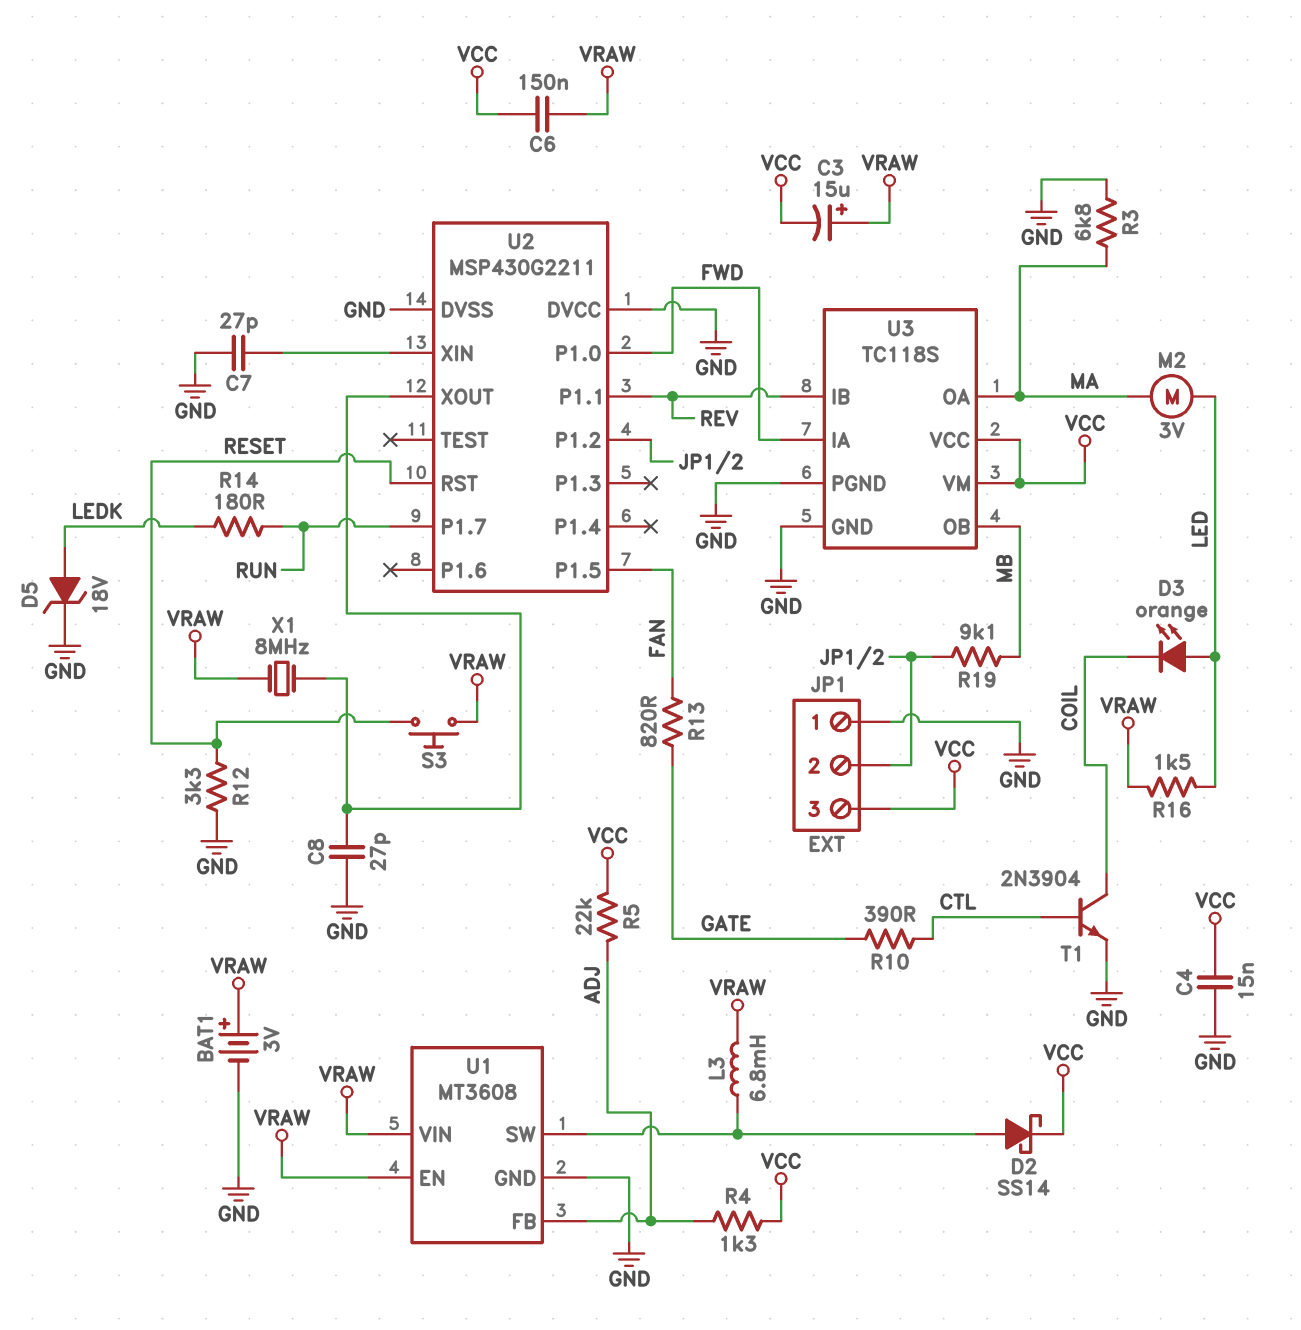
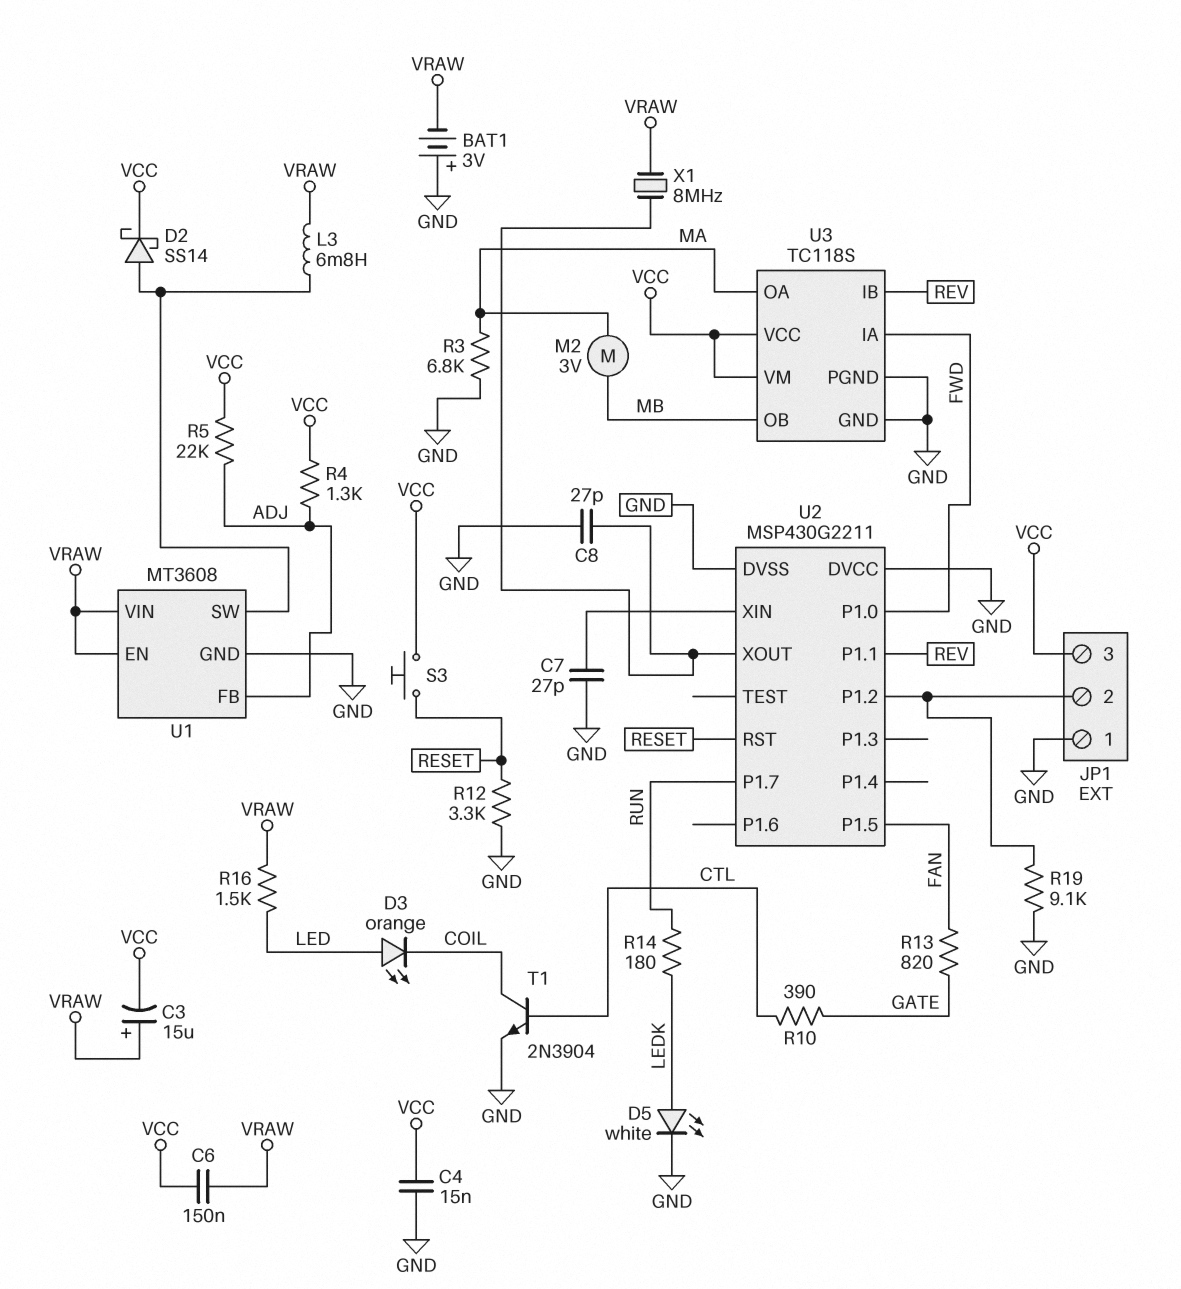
BAT1: 3V (plus VRAW, minus GND) -> 3V (plus GND, minus VRAW)
D5: zener 18V (A LEDK, K GND) -> LED white (A LEDK, K GND)
M2: motor 3V (LED, MA) -> motor 3V (MA, MB)
R19: 9.1k (JP1/2, MB) -> 9.1k (GND, JP1/2)
S3: button (RESET, VRAW) -> button (RESET, VCC)

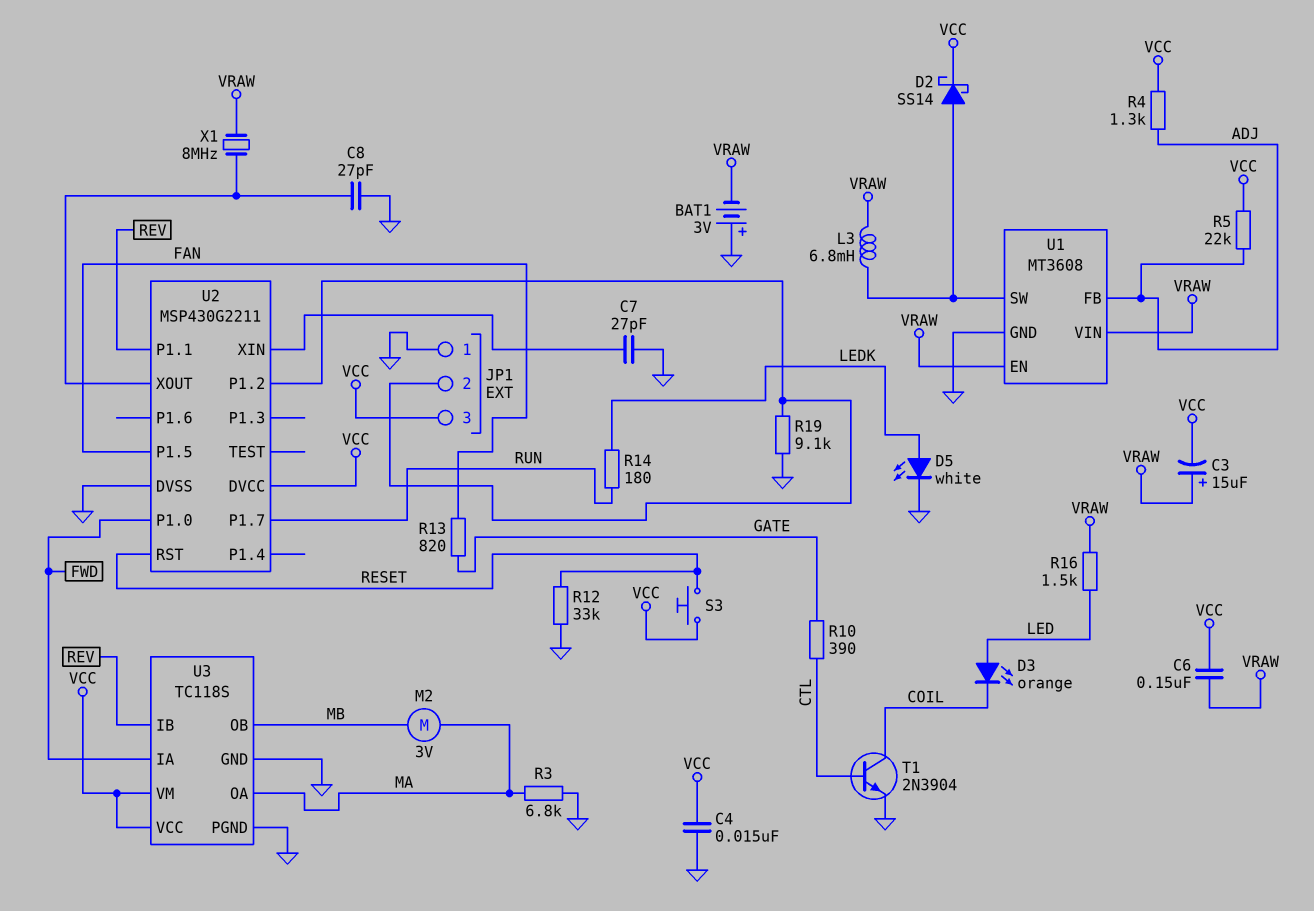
R12: 3.3k (GND, RESET) -> 33k (GND, RESET)
U2 pin DVCC: GND -> VCC

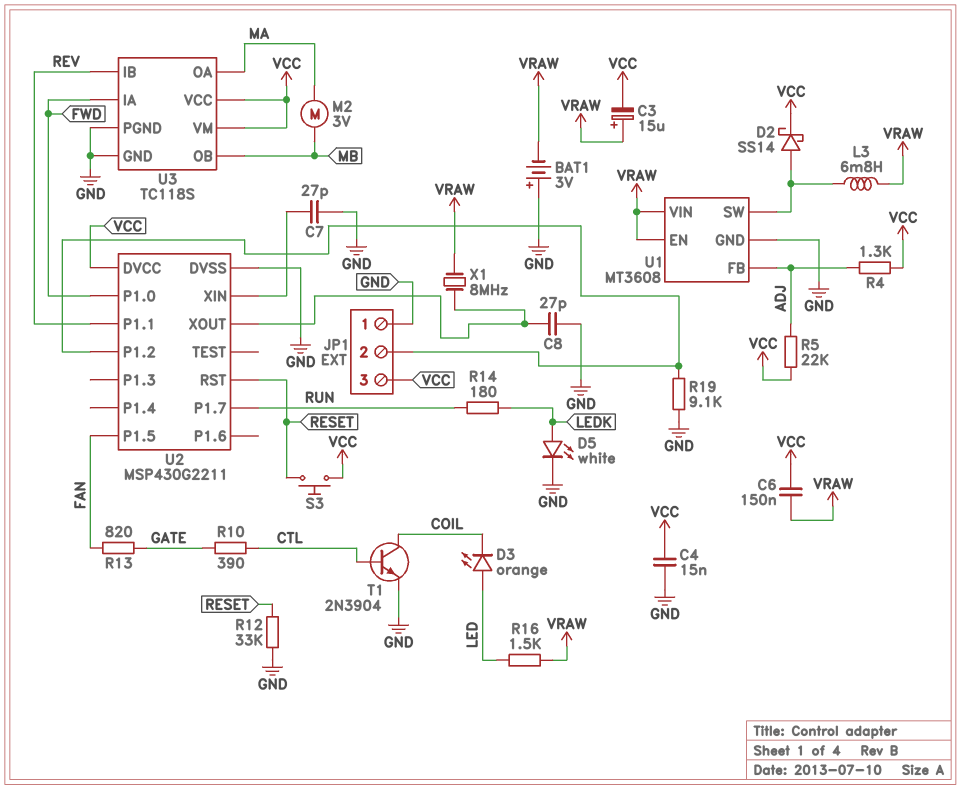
R3: 6.8k (GND, MA) -> none

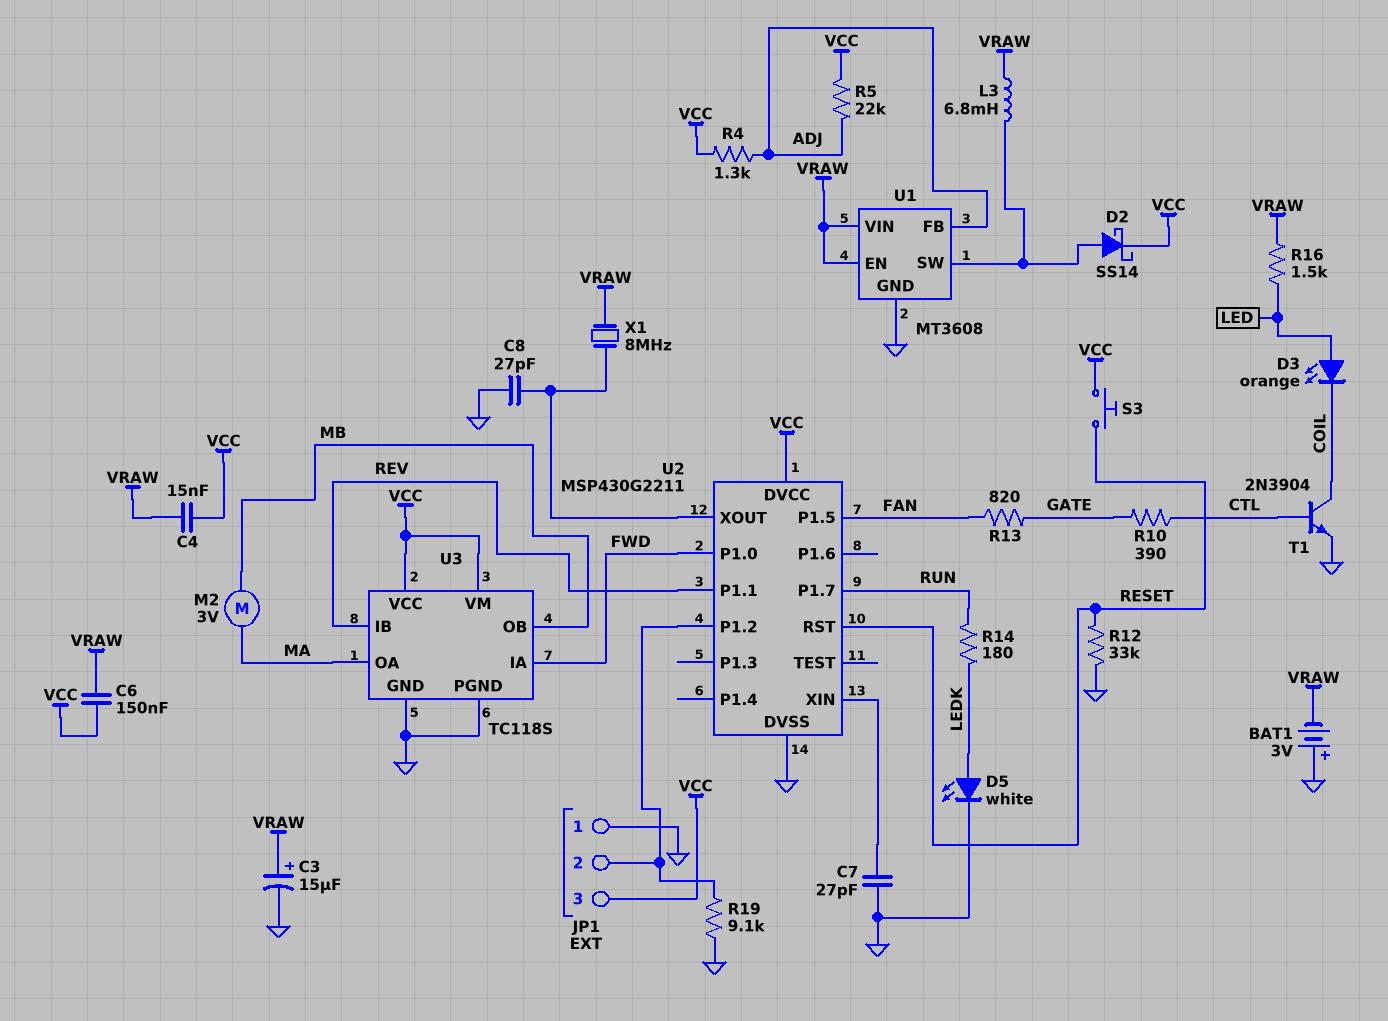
C3: 15uF (plus VRAW, minus VCC) -> 15uF (plus VRAW, minus GND)
C4: 15nF (GND, VCC) -> 15nF (VCC, VRAW)

